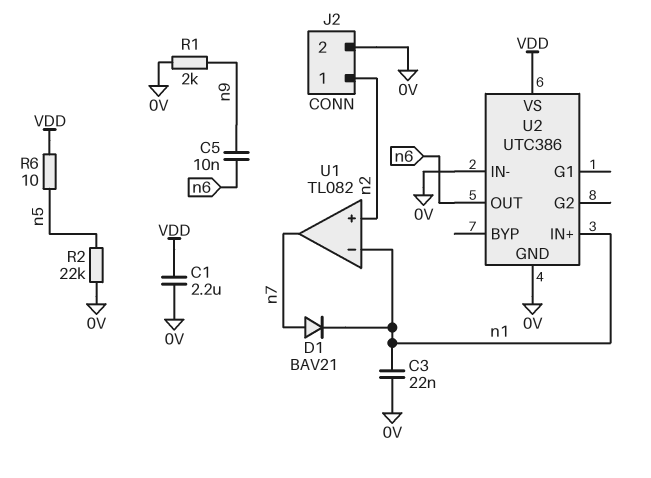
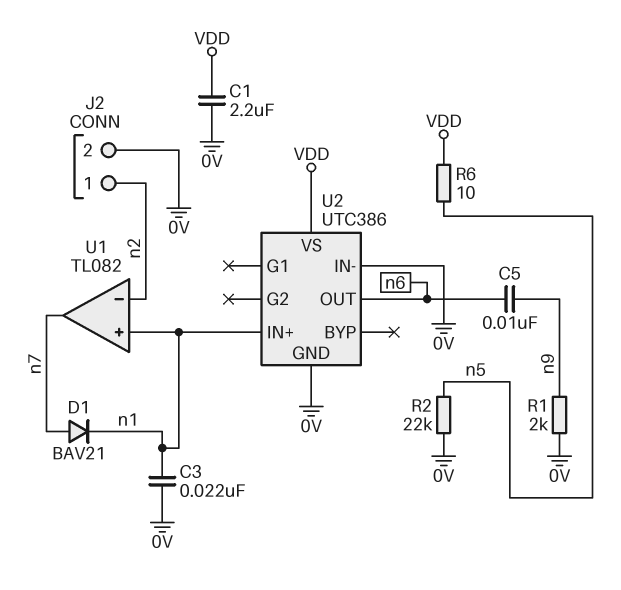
U1 pin in+: n2 -> n1
U1 pin in-: n1 -> n2

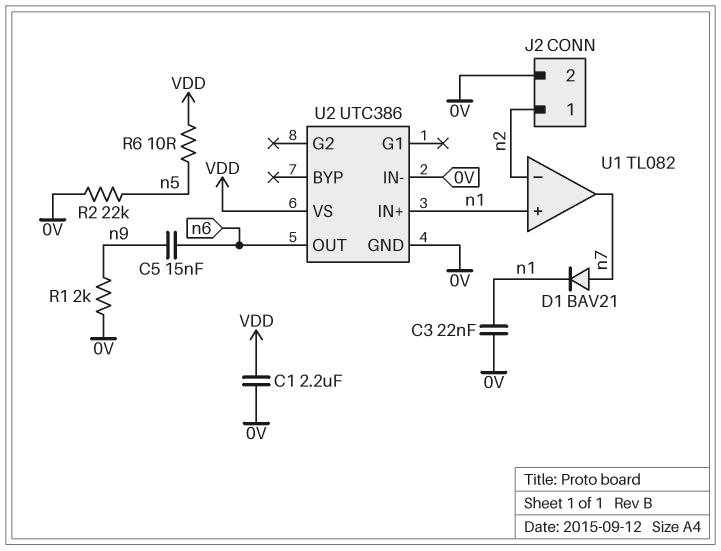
C5: 10nF (n6, n9) -> 15nF (n6, n9)

